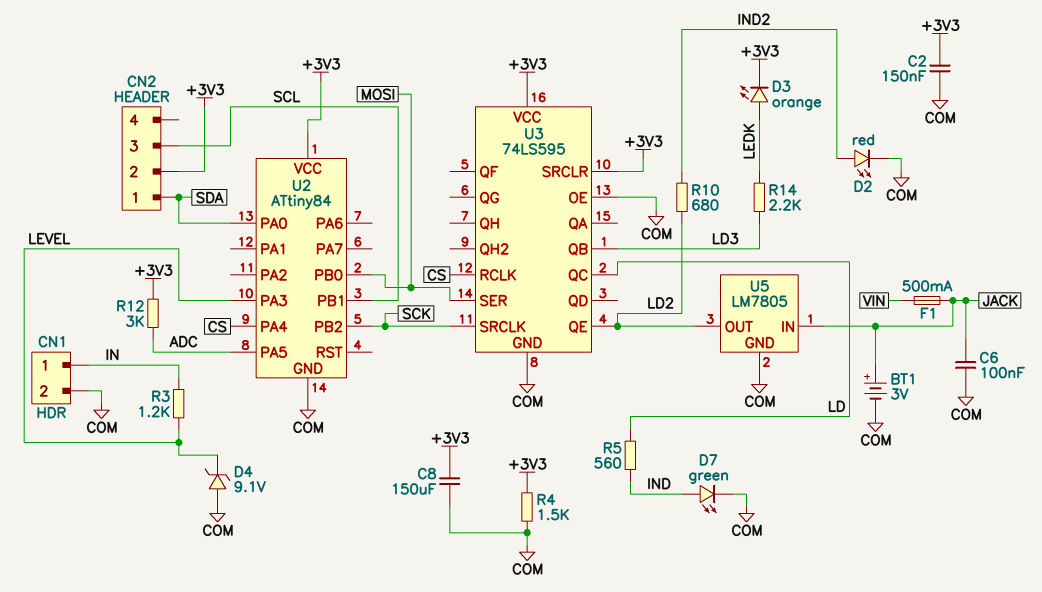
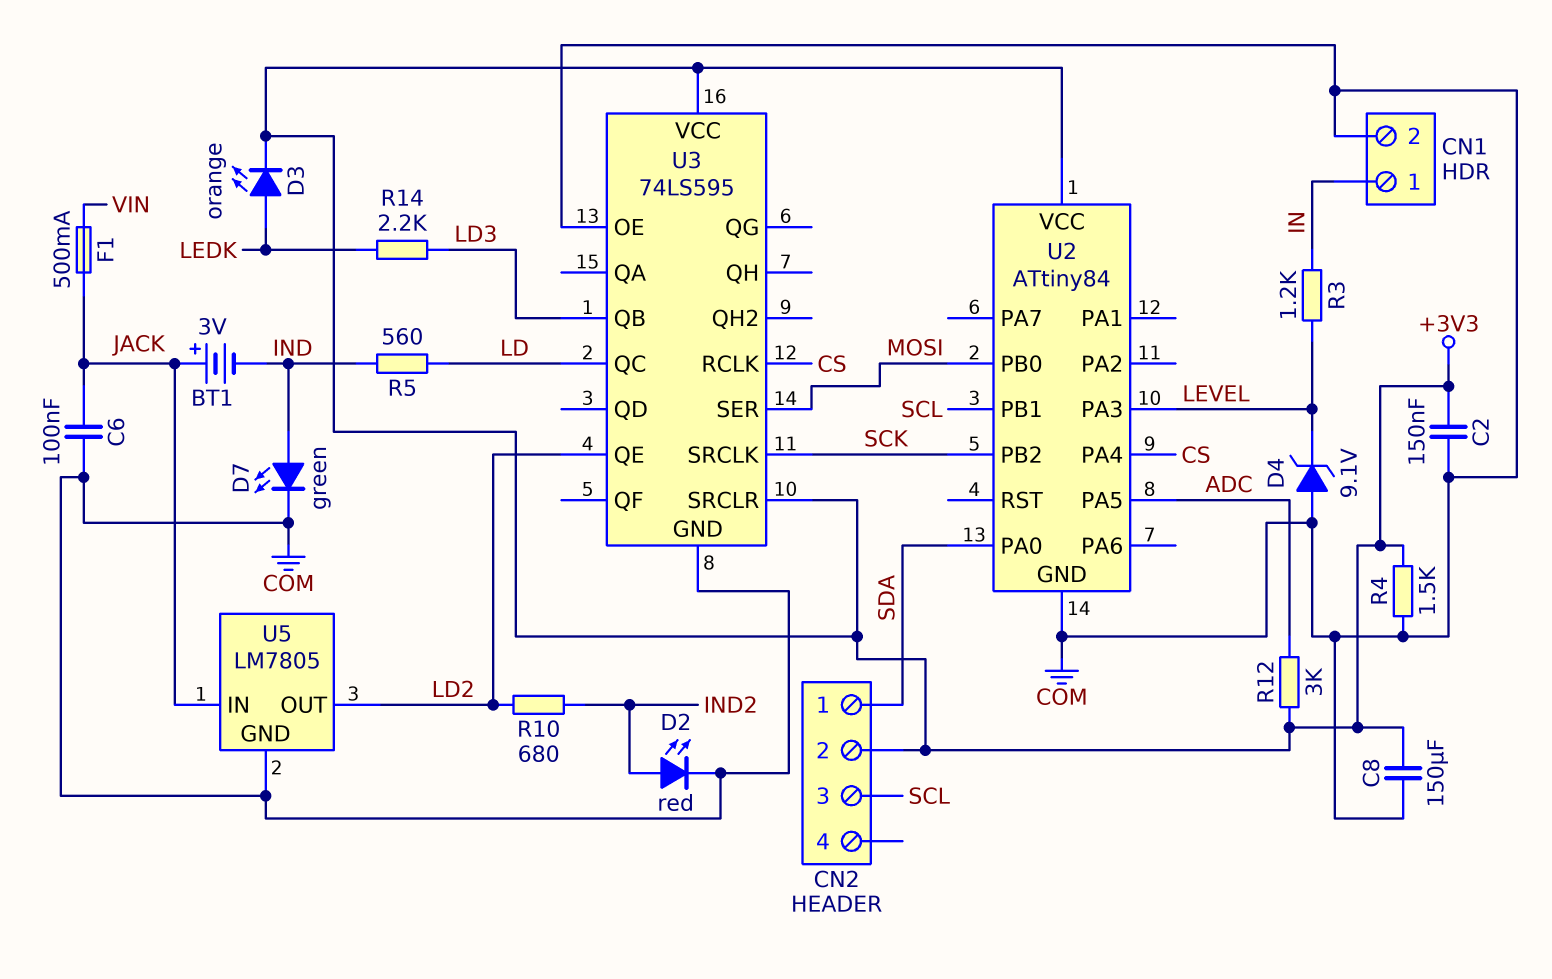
BT1: 3V (plus JACK, minus COM) -> 3V (plus JACK, minus IND)

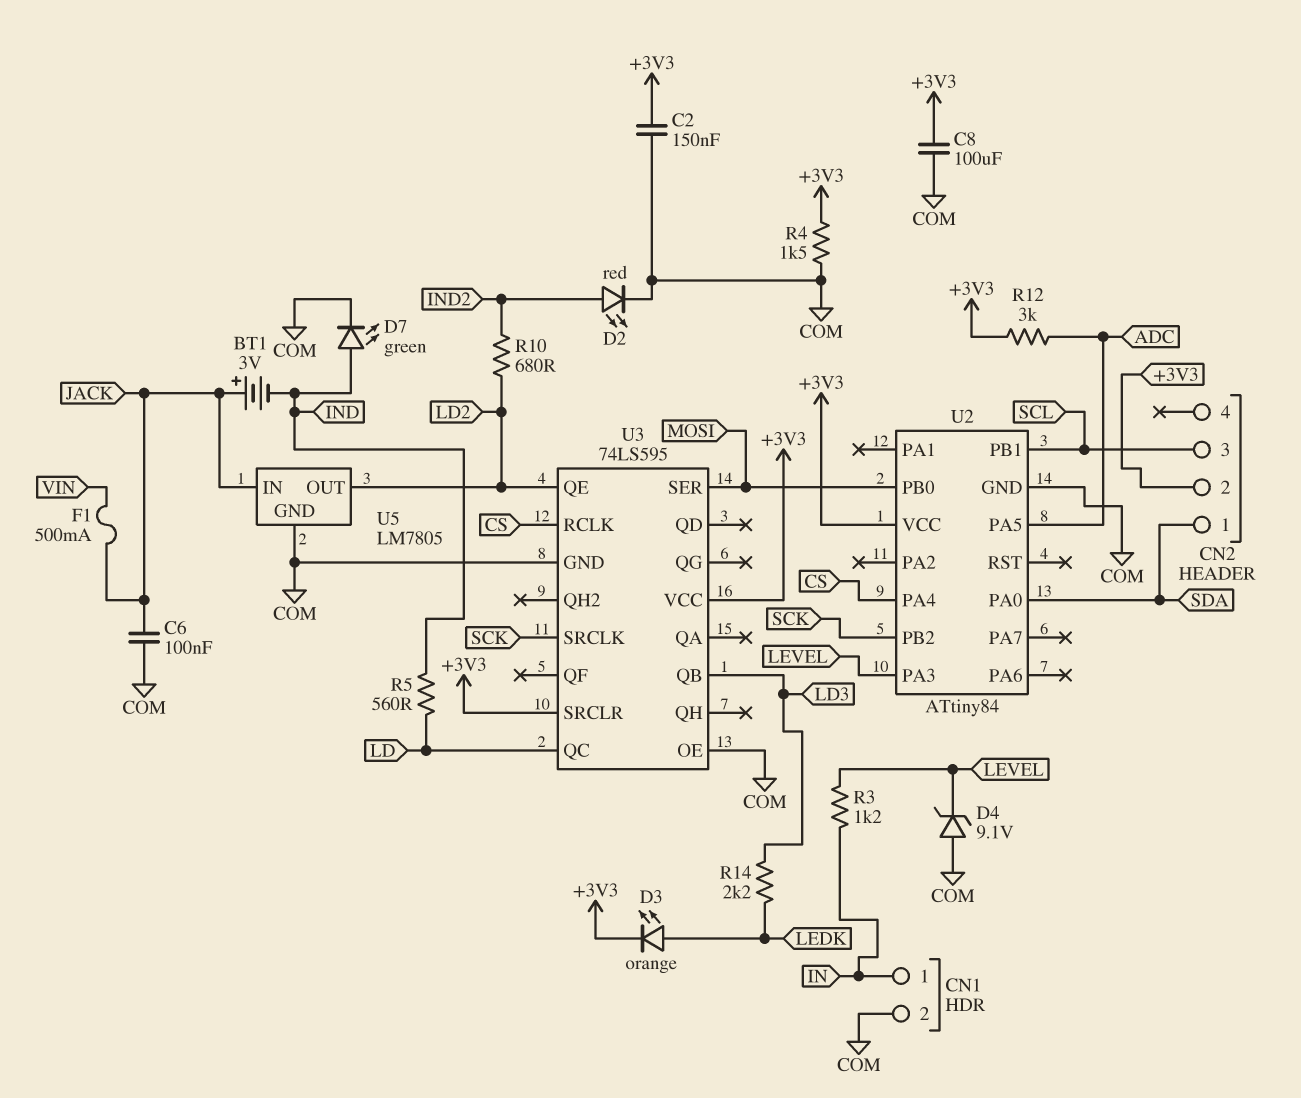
C8: 150uF (+3V3, COM) -> 100uF (+3V3, COM)

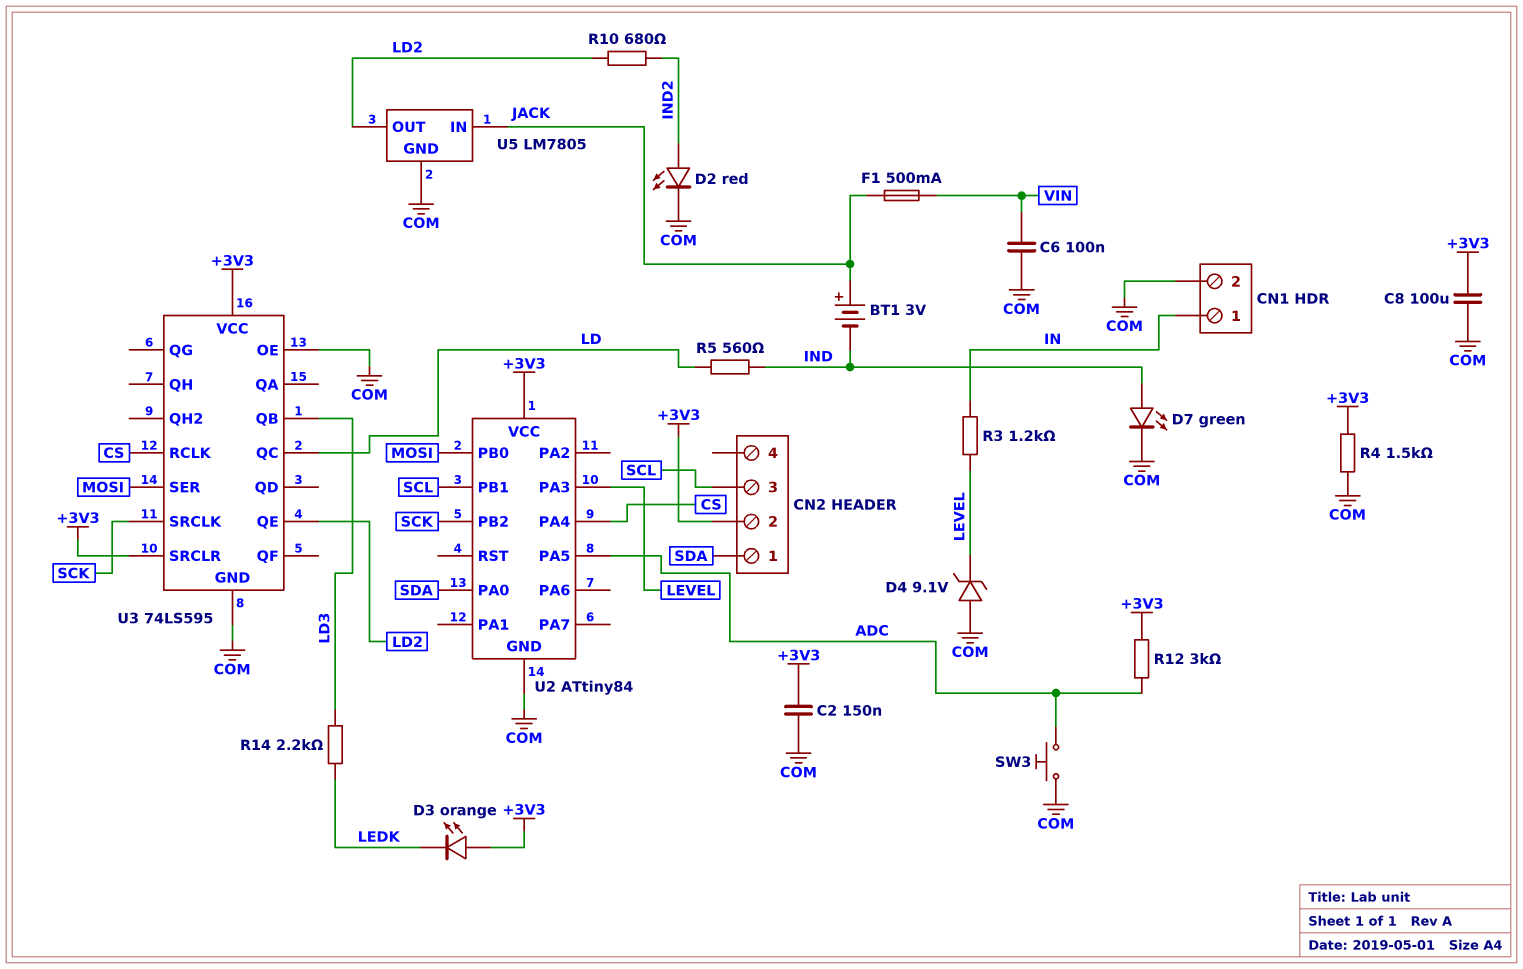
C6: 100nF (COM, JACK) -> 100nF (COM, VIN)
D3: LED orange (A LEDK, K +3V3) -> LED orange (A +3V3, K LEDK)
SW3: none -> button (ADC, COM)

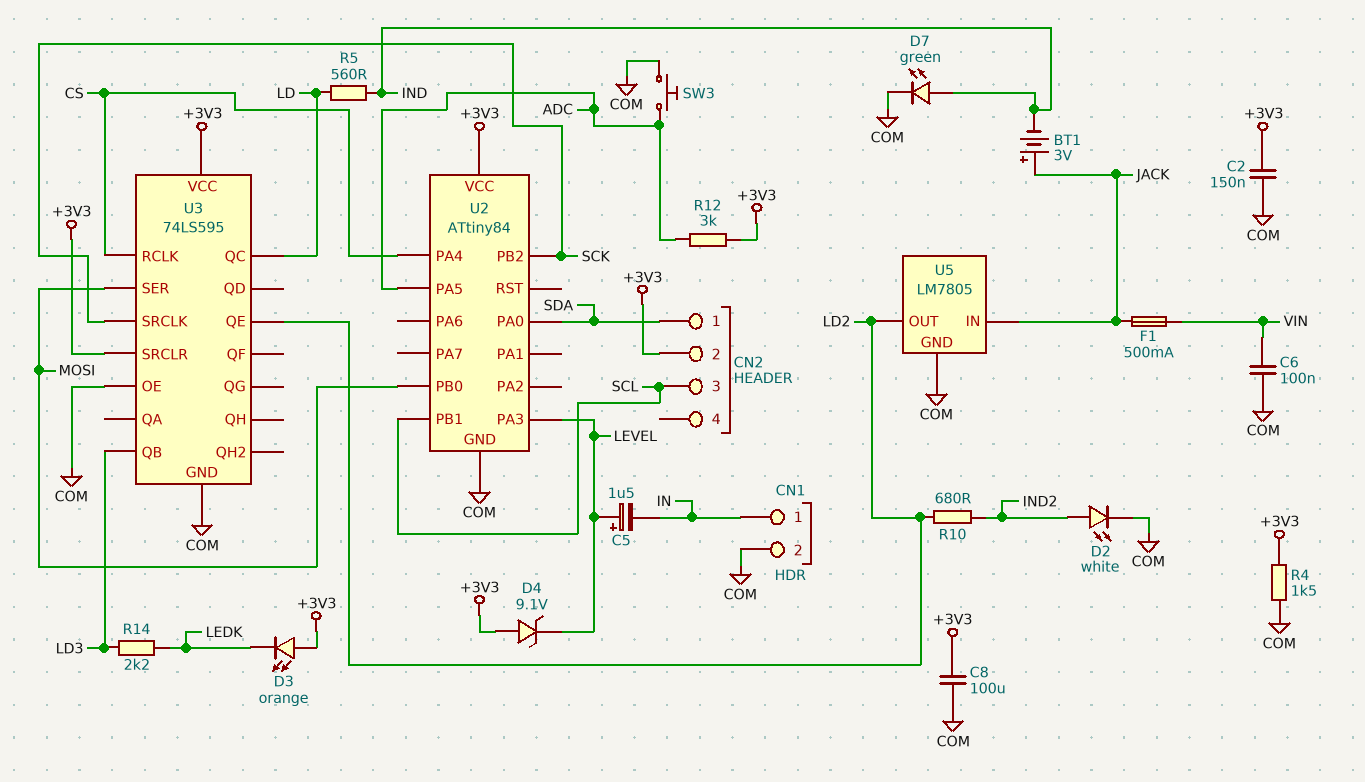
C5: none -> 1.5uF (plus LEVEL, minus IN)
D2: LED red (A IND2, K COM) -> LED white (A IND2, K COM)
D4: zener 9.1V (A COM, K LEVEL) -> zener 9.1V (A +3V3, K LEVEL)
R3: 1.2k (IN, LEVEL) -> none

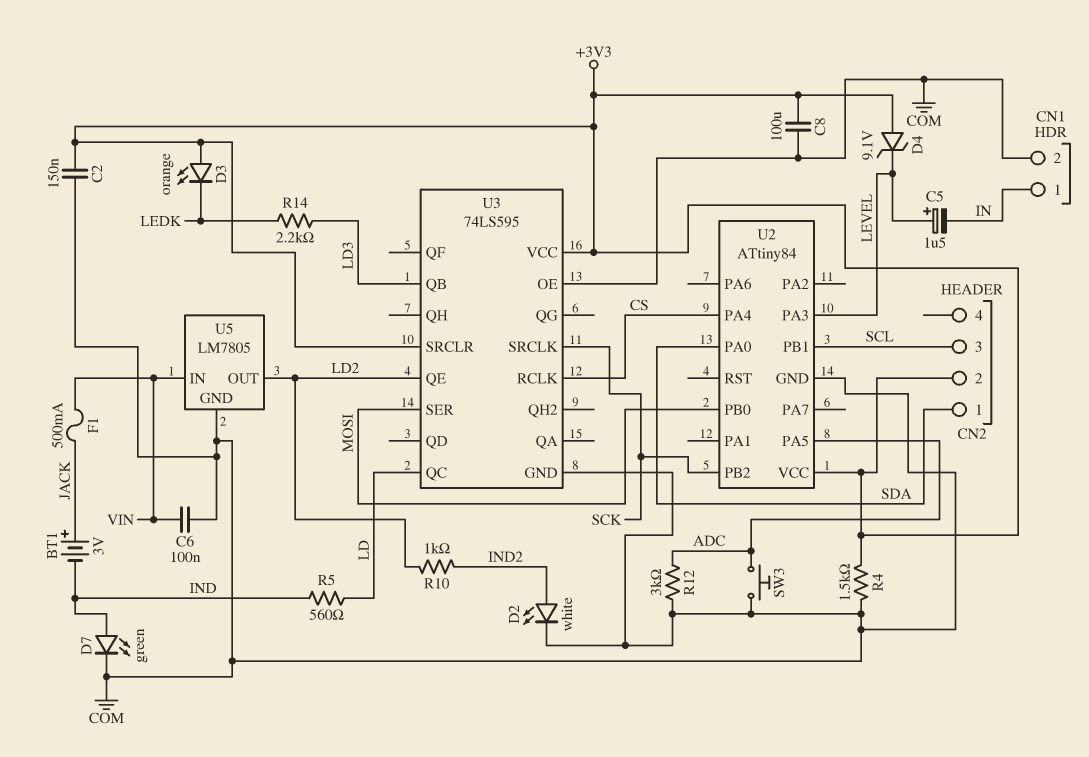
R10: 680 (IND2, LD2) -> 1k (IND2, LD2)
R12: 3k (+3V3, ADC) -> 3k (ADC, COM)
U5 pin IN: JACK -> VIN

